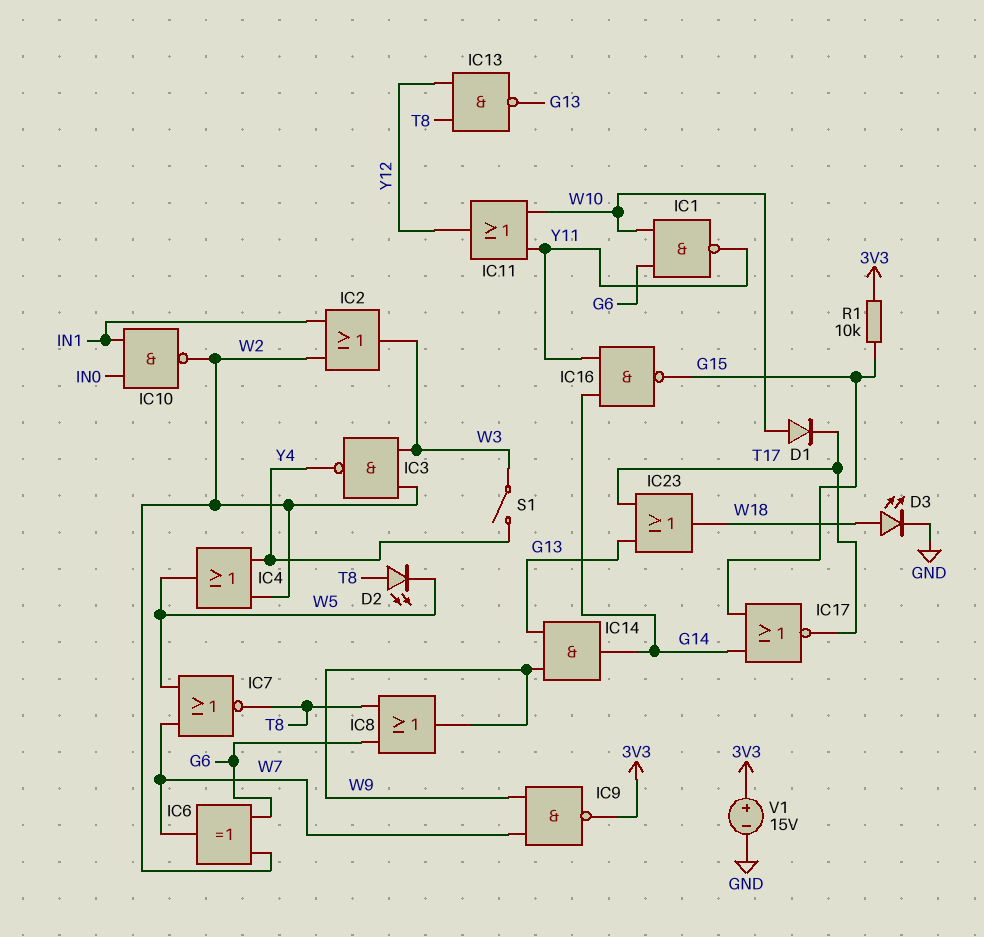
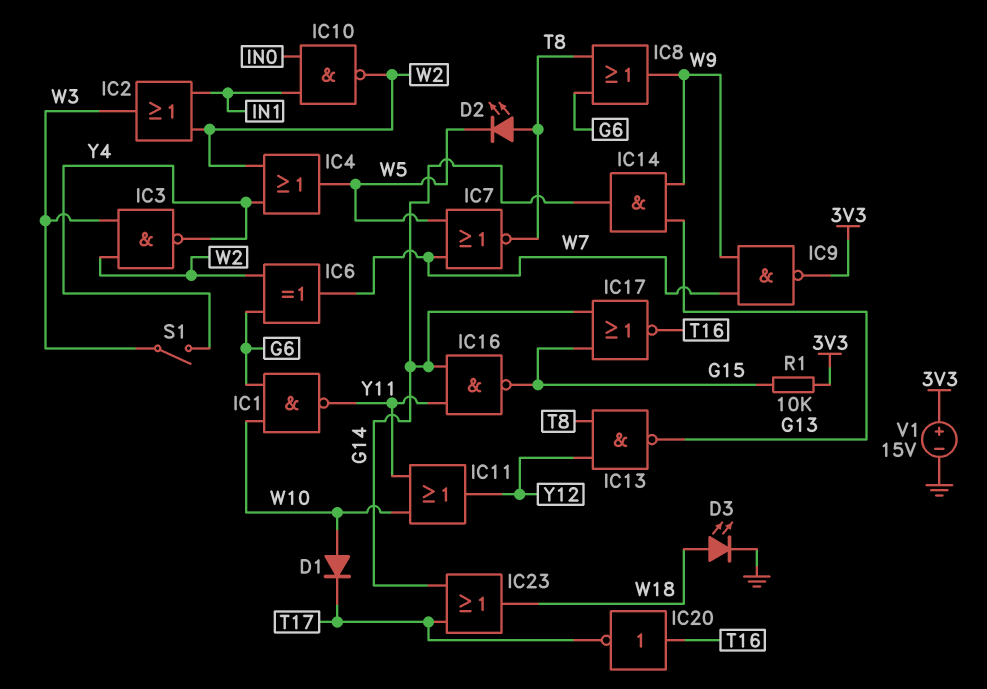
IC17: NOR (in G14, in G15, out T17) -> NOR (in G14, in G15, out T16)
IC20: none -> NOT (in T16, out T17)
IC23: OR (in G13, in T17, out W18) -> OR (in G14, in T17, out W18)

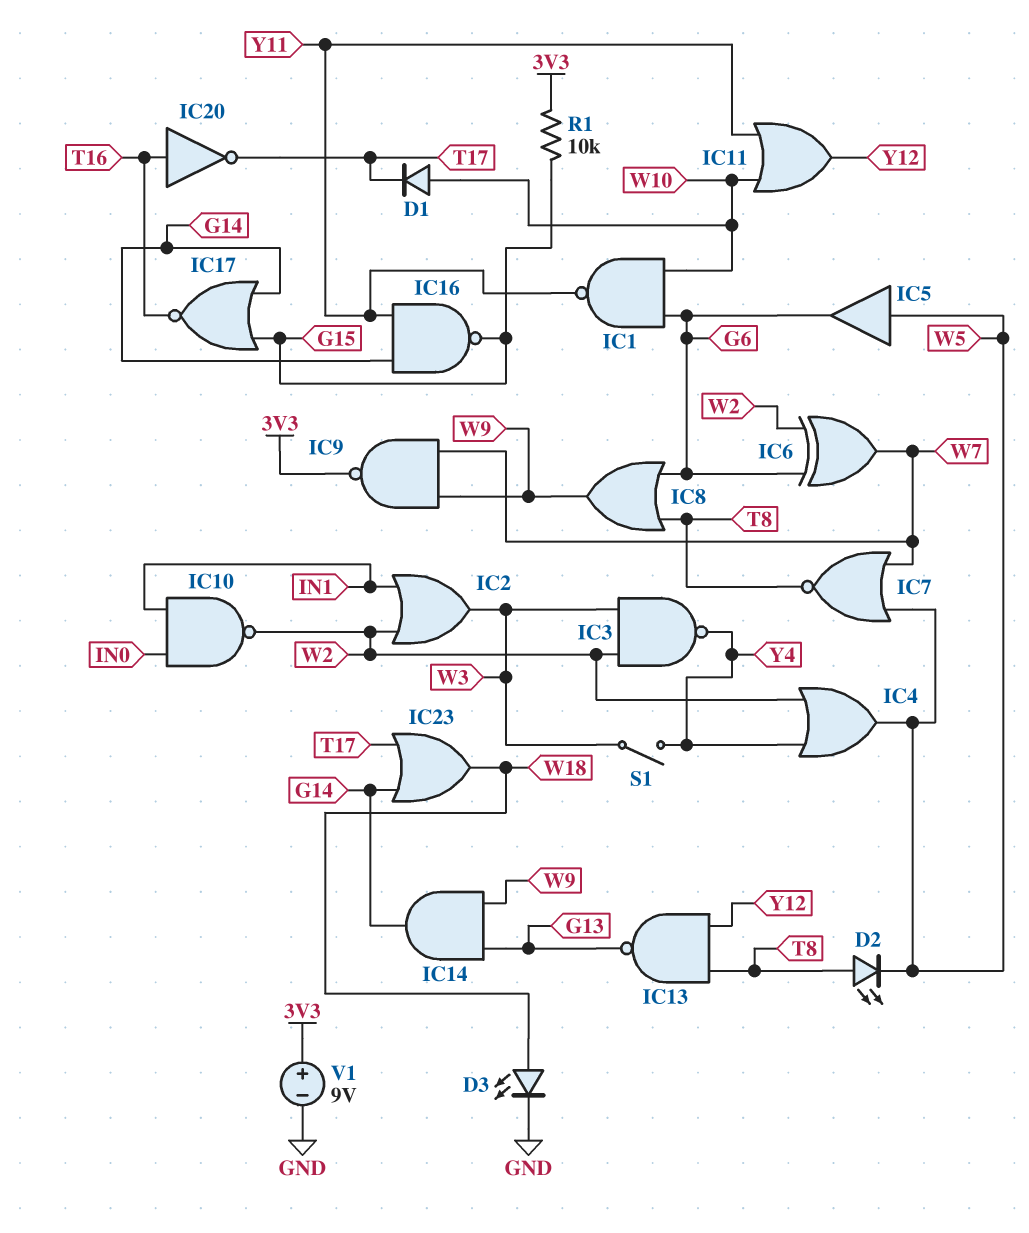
IC5: none -> buffer (in W5, out G6)
V1: 15V (plus 3V3, minus GND) -> 9V (plus 3V3, minus GND)

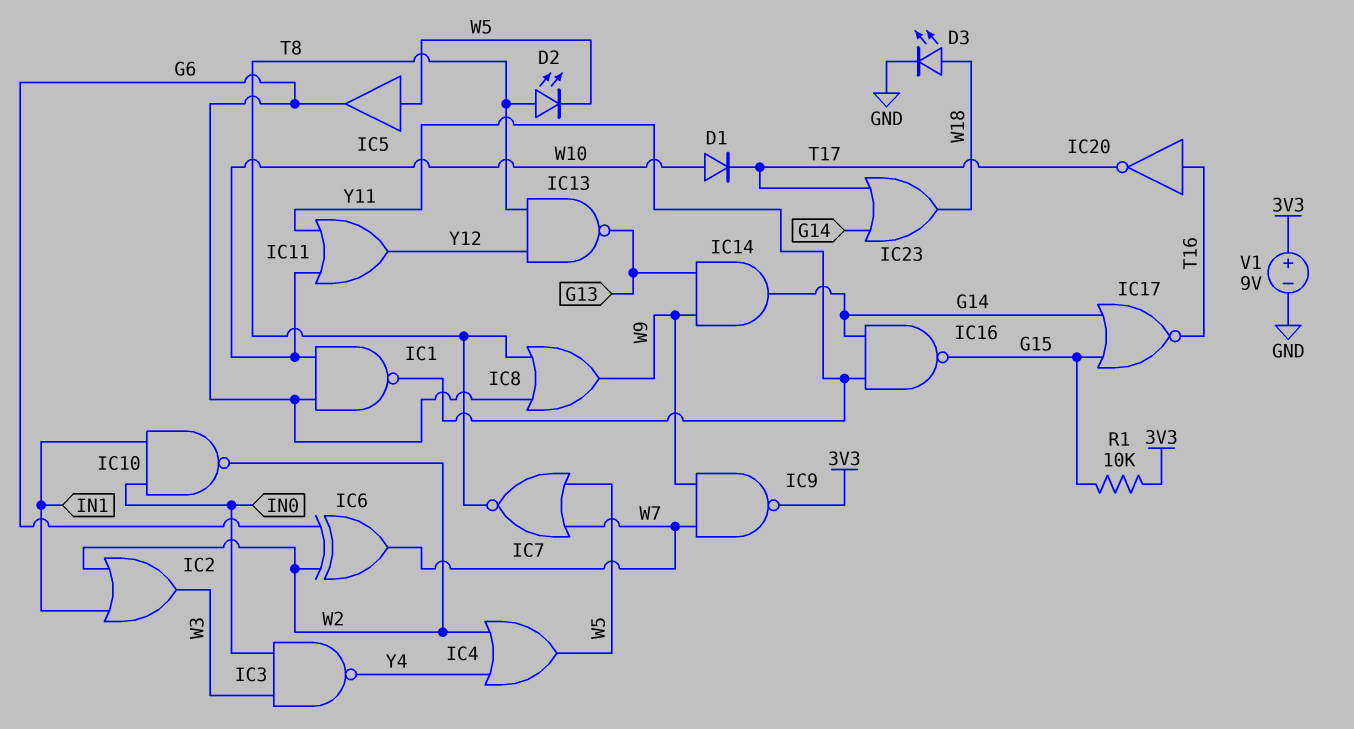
IC3: NAND (in W2, in W3, out Y4) -> NAND (in IN0, in W3, out Y4)
S1: switch (W3, Y4) -> none

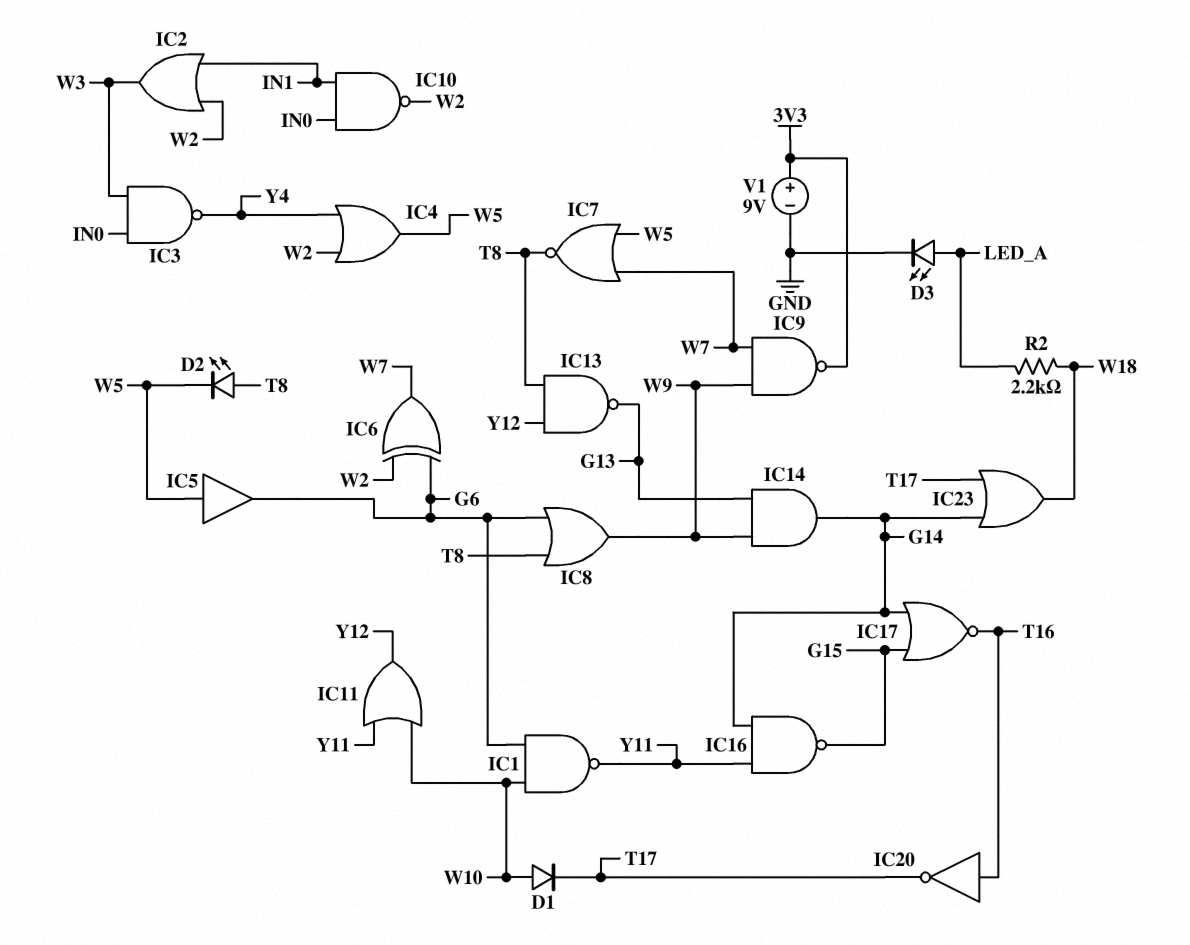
D3: LED (A W18, K GND) -> LED (A LED_A, K GND)
R1: 10k (3V3, G15) -> none
R2: none -> 2.2k (LED_A, W18)

